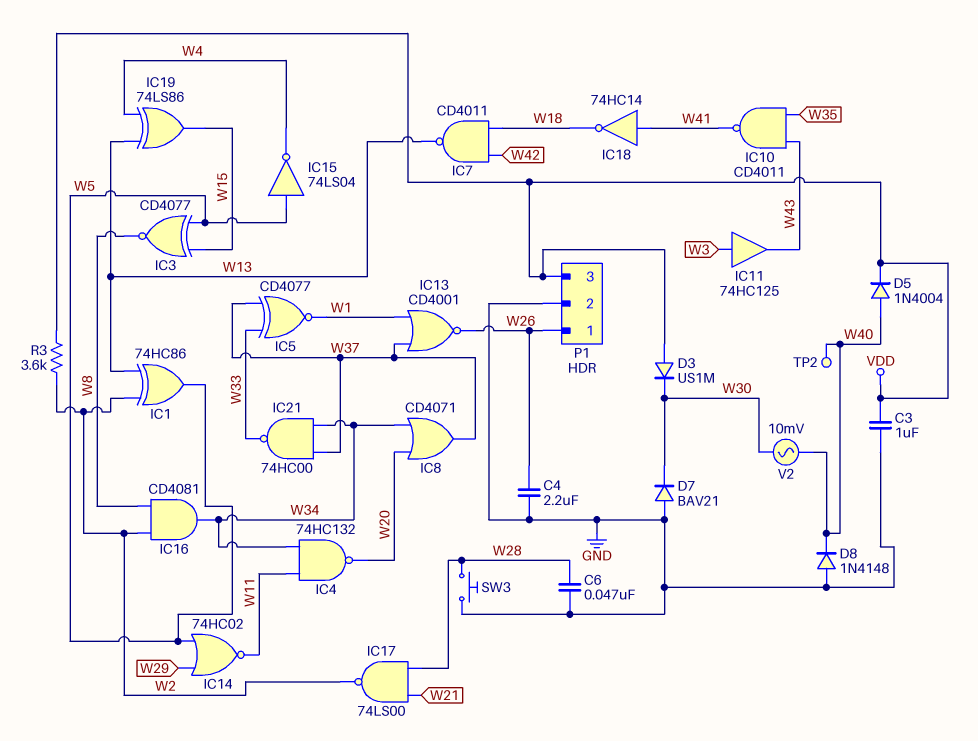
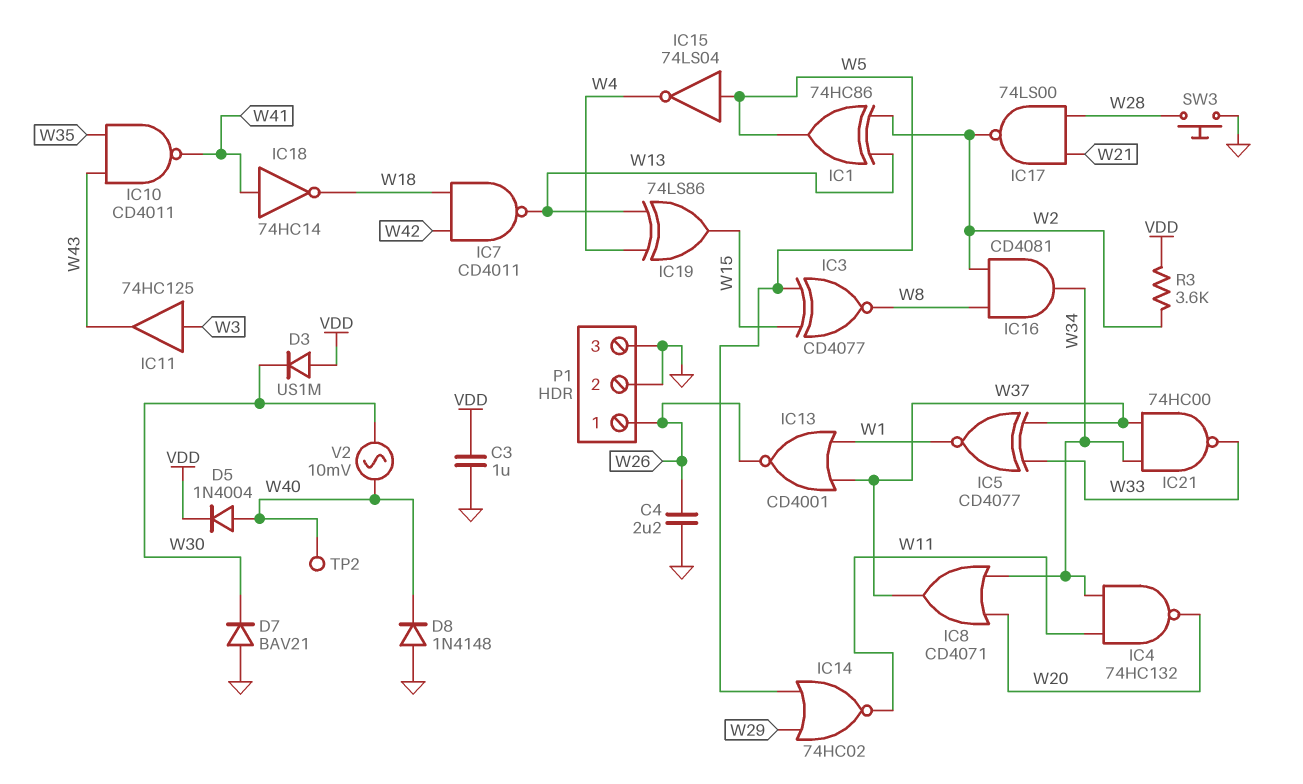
C6: 47nF (GND, W28) -> none
P1 pin 3: VDD -> GND

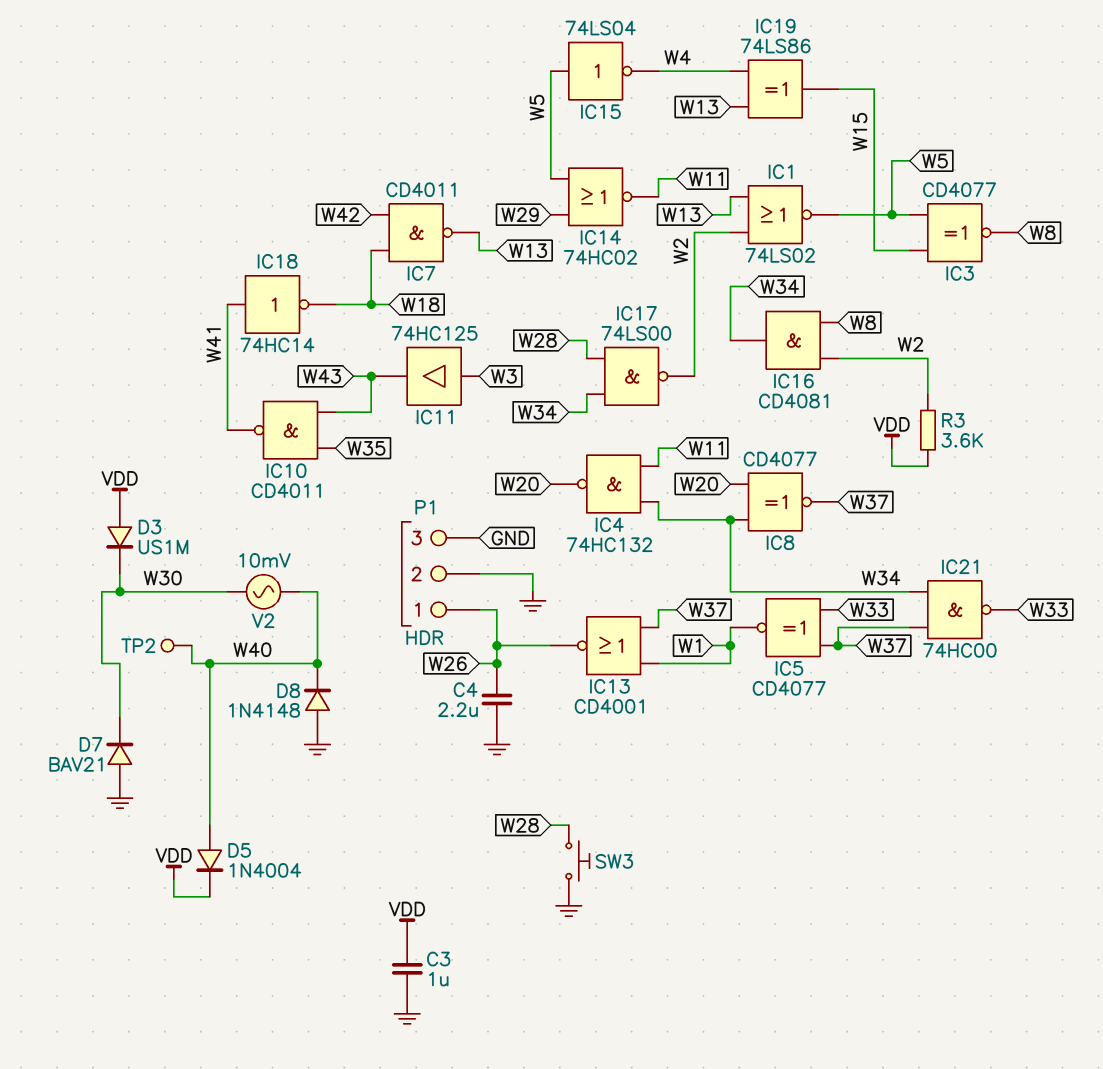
IC1: XOR 74HC86 (in W2, in W13, out W5) -> NOR 74LS02 (in W2, in W13, out W5)
IC8: OR CD4071 (in W20, in W34, out W37) -> XNOR CD4077 (in W20, in W34, out W37)
IC17: NAND 74LS00 (in W21, in W28, out W2) -> NAND 74LS00 (in W28, in W34, out W2)

